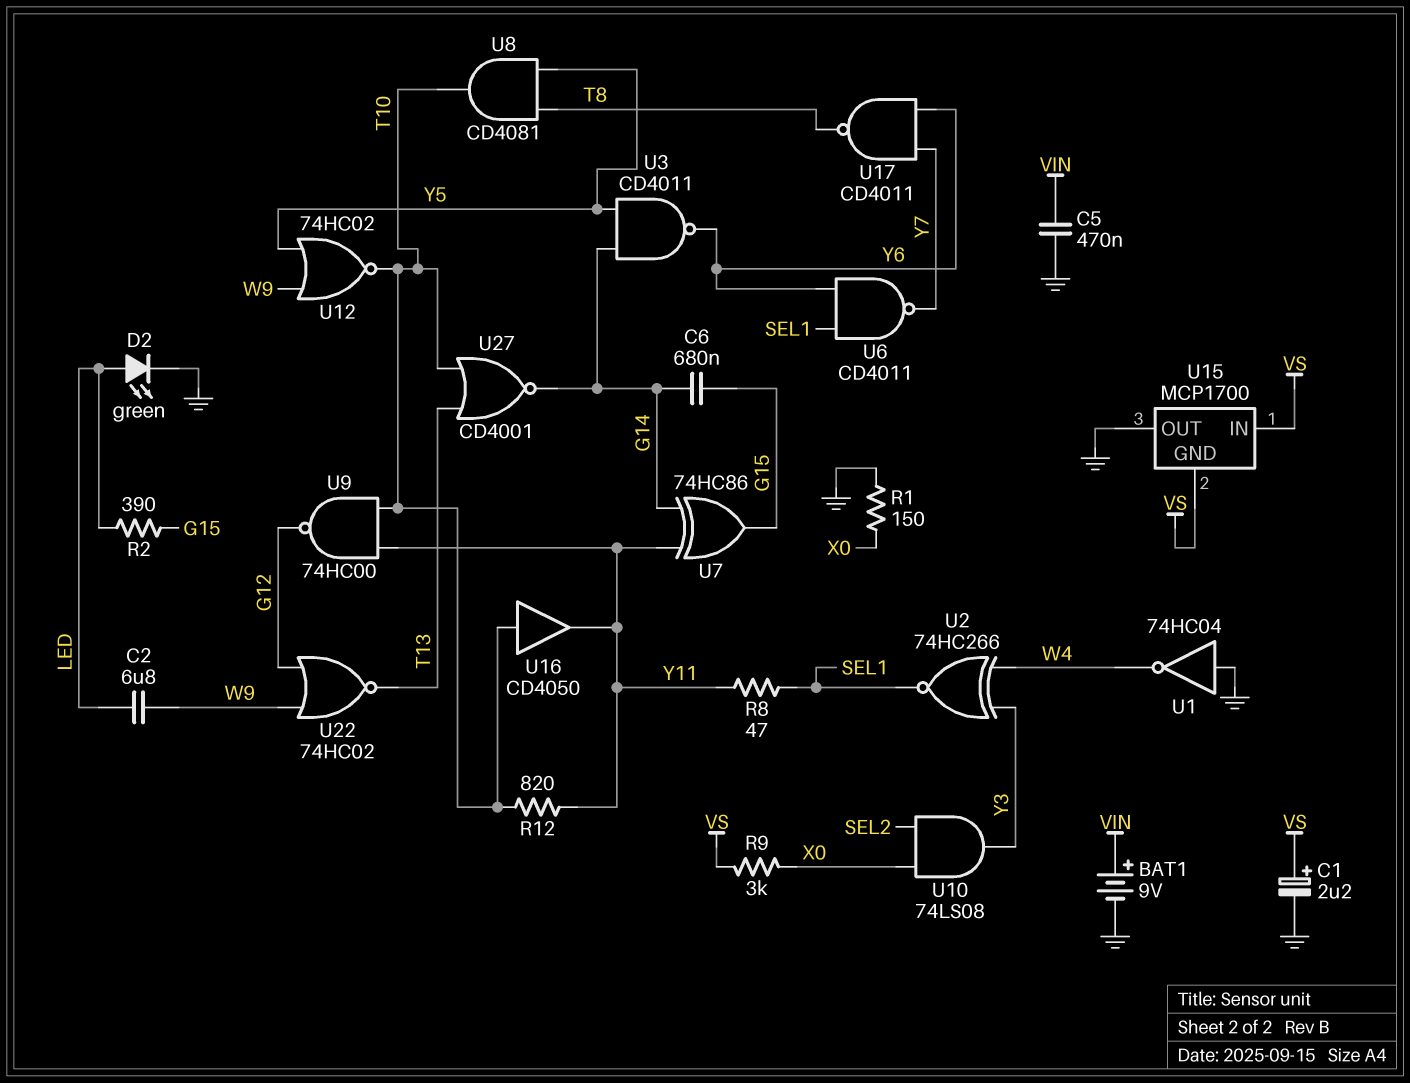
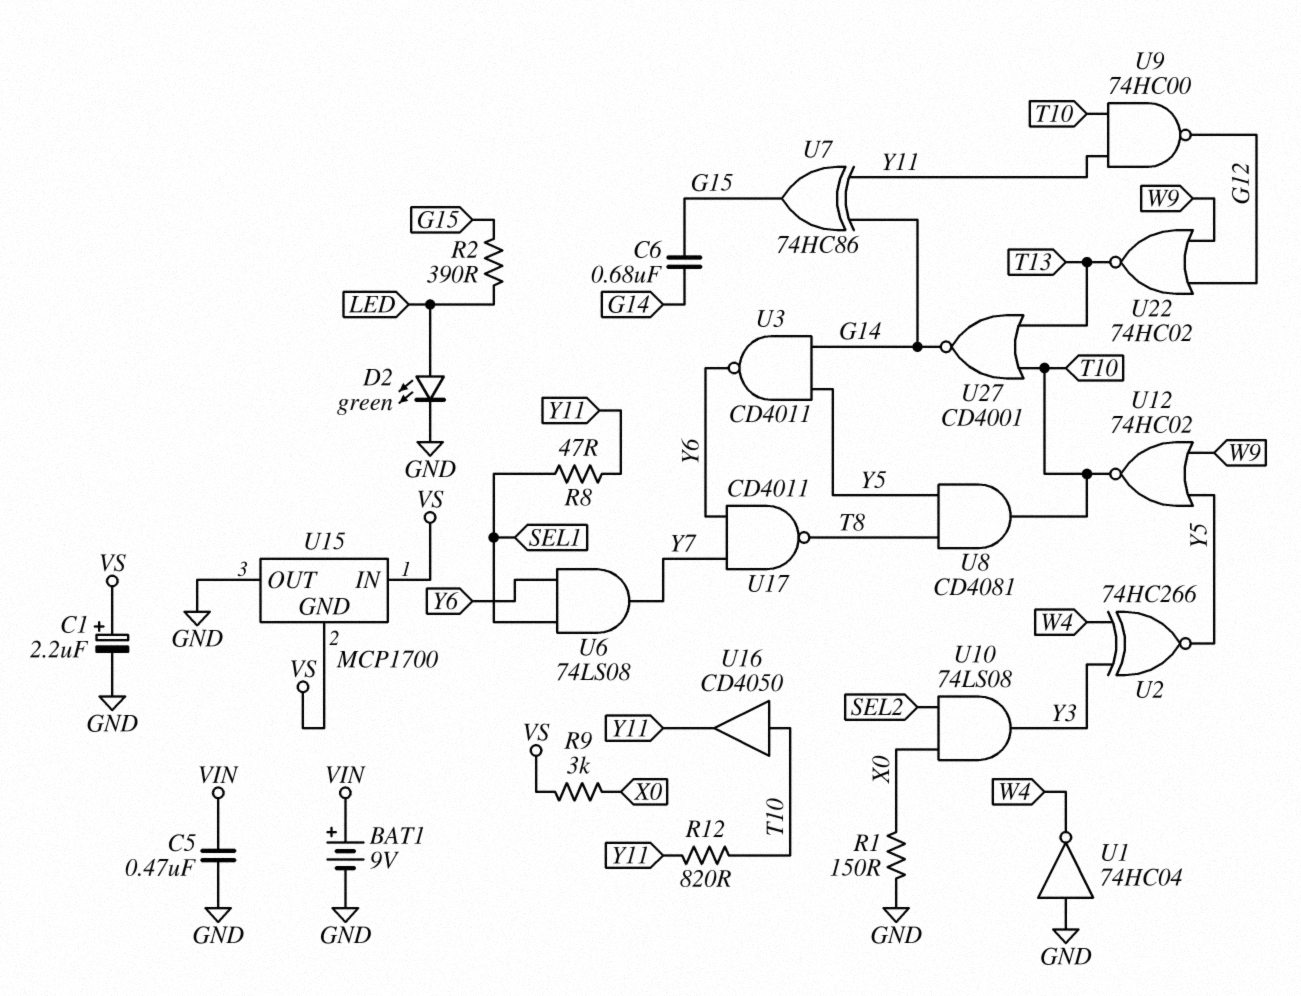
C2: 6.8uF (LED, W9) -> none
U2: XNOR 74HC266 (in W4, in Y3, out SEL1) -> XNOR 74HC266 (in W4, in Y3, out Y5)
U6: NAND CD4011 (in SEL1, in Y6, out Y7) -> AND 74LS08 (in SEL1, in Y6, out Y7)

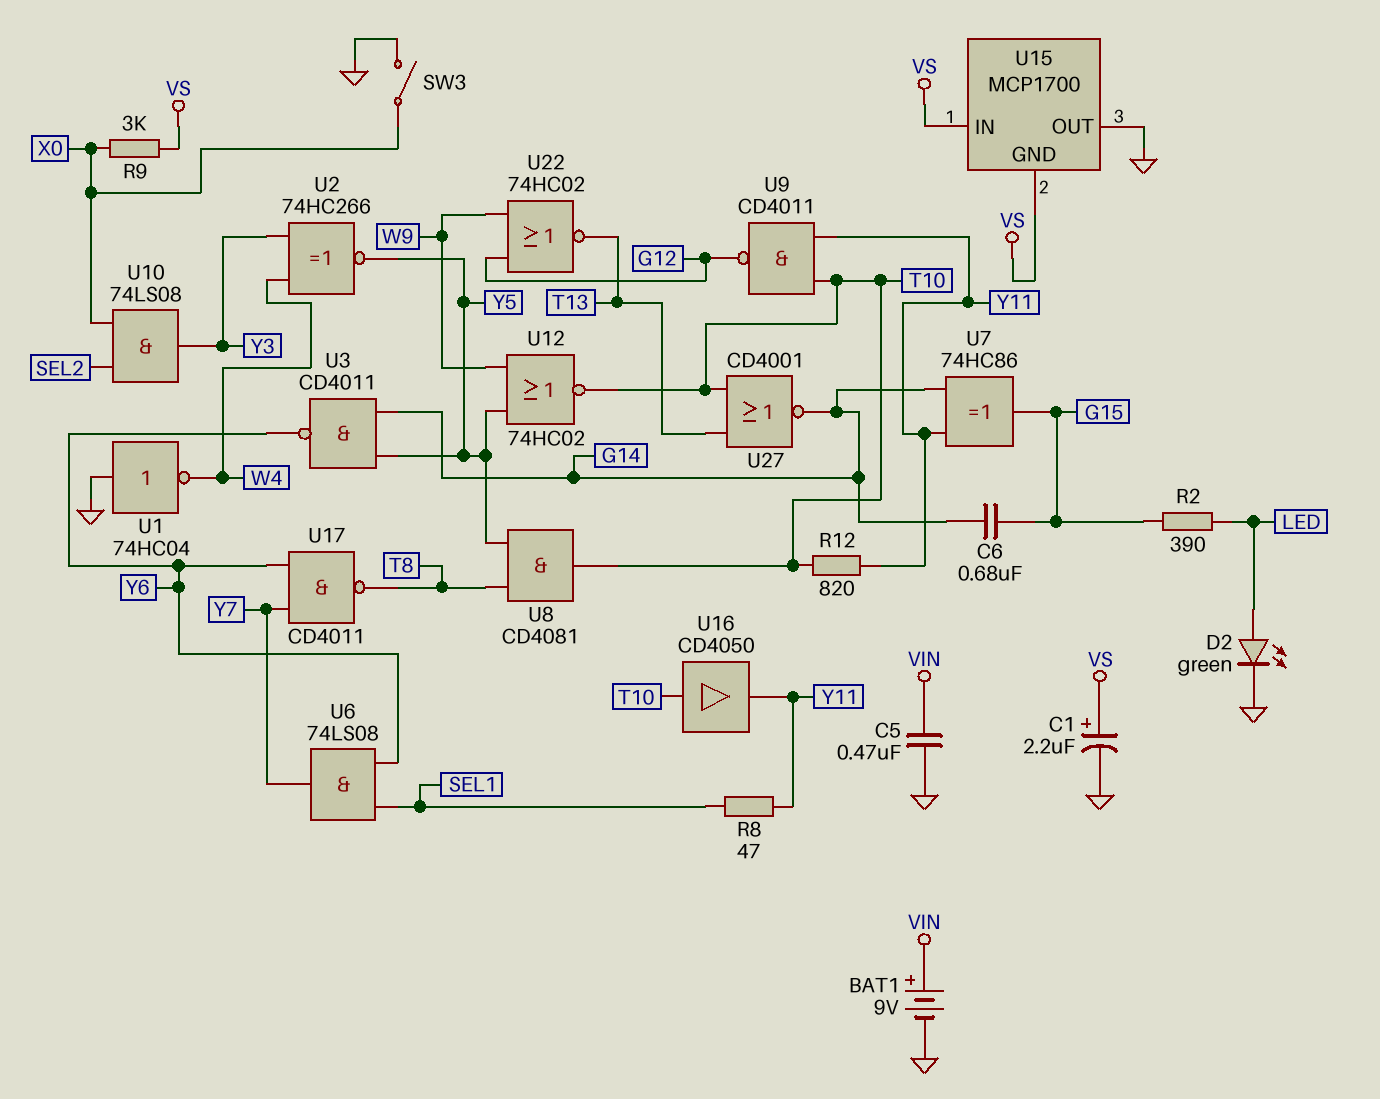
R1: 150 (GND, X0) -> none
SW3: none -> switch (GND, X0)
U9: NAND 74HC00 (in T10, in Y11, out G12) -> NAND CD4011 (in T10, in Y11, out G12)

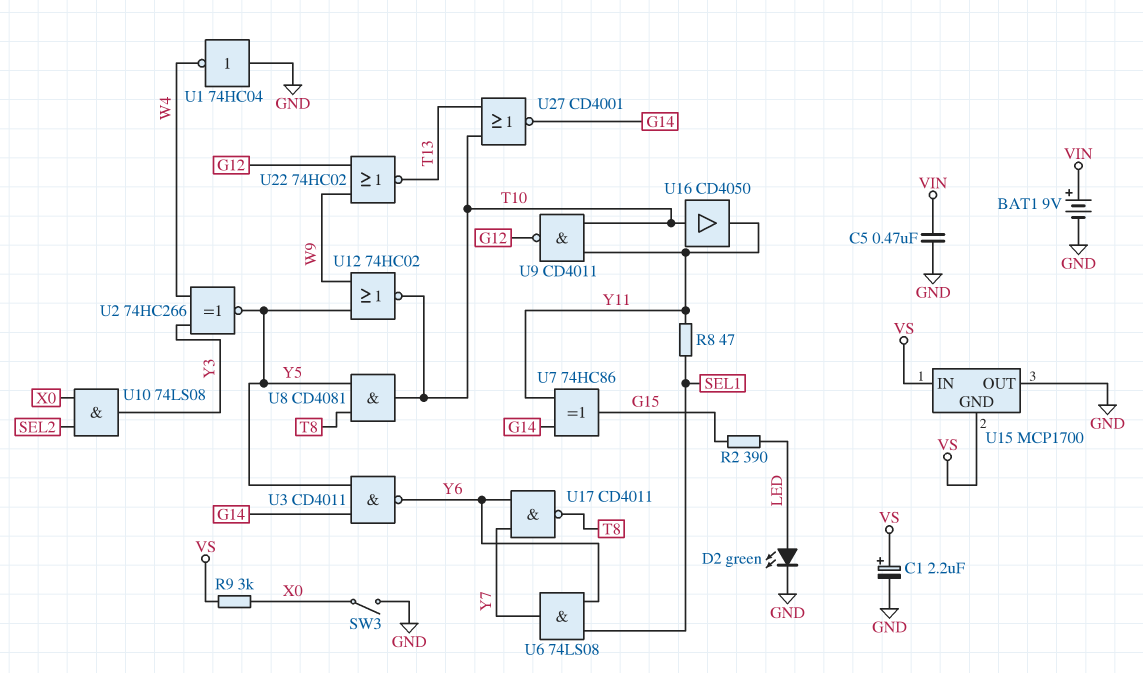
C6: 680nF (G14, G15) -> none
R12: 820 (T10, Y11) -> none

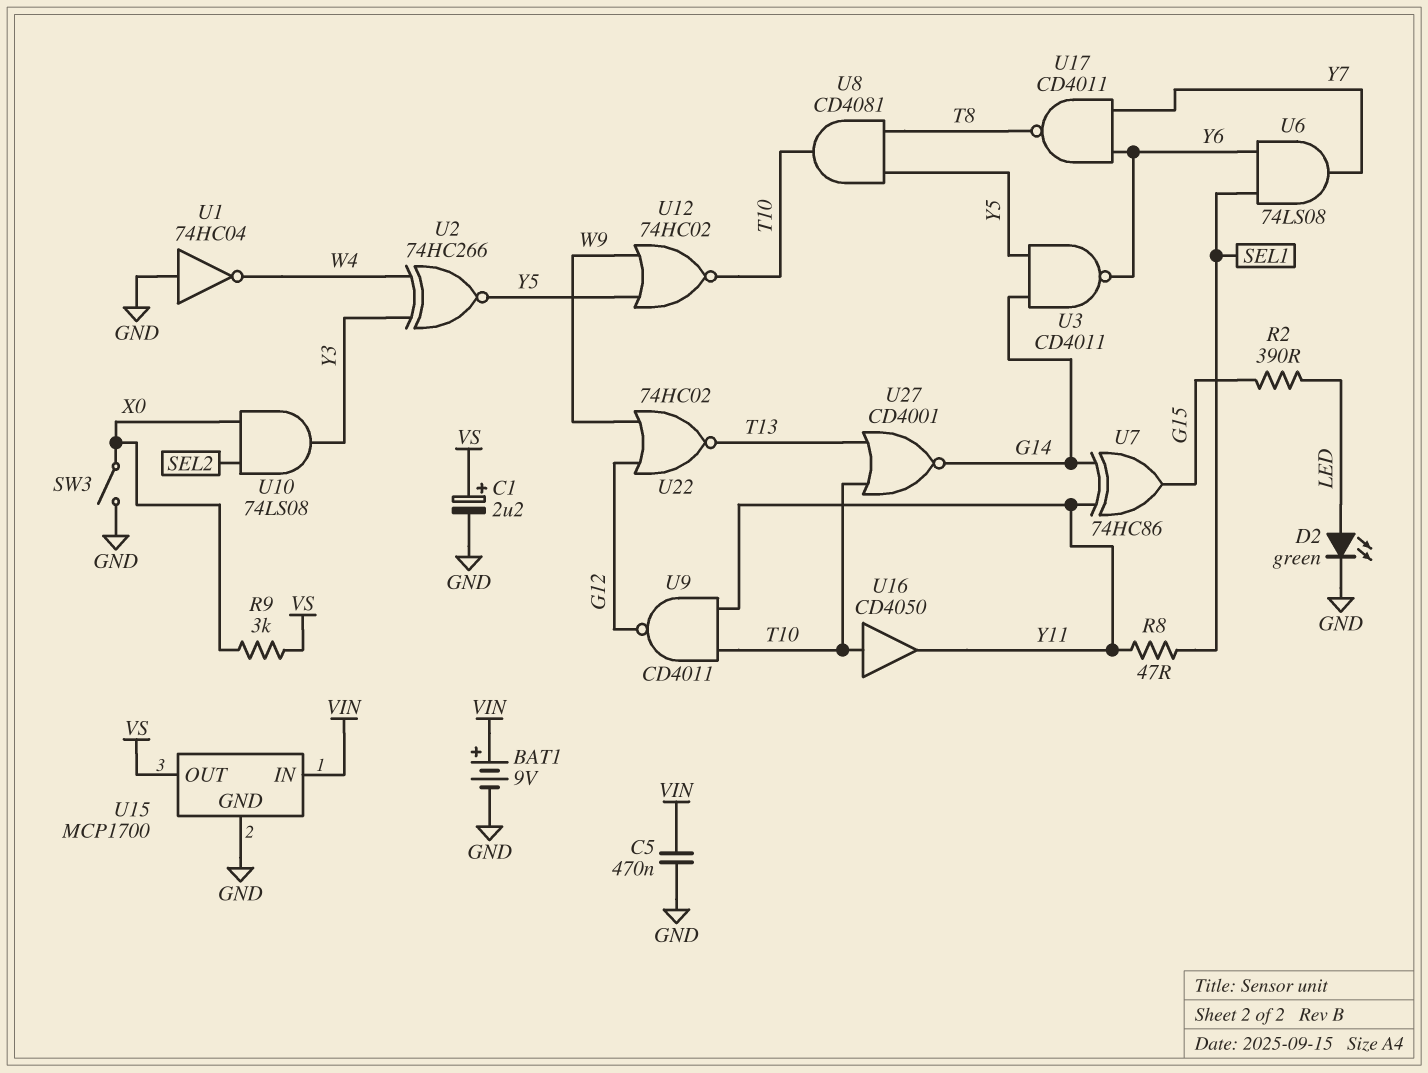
U15 pin GND: VS -> GND
U15 pin IN: VS -> VIN
U15 pin OUT: GND -> VS

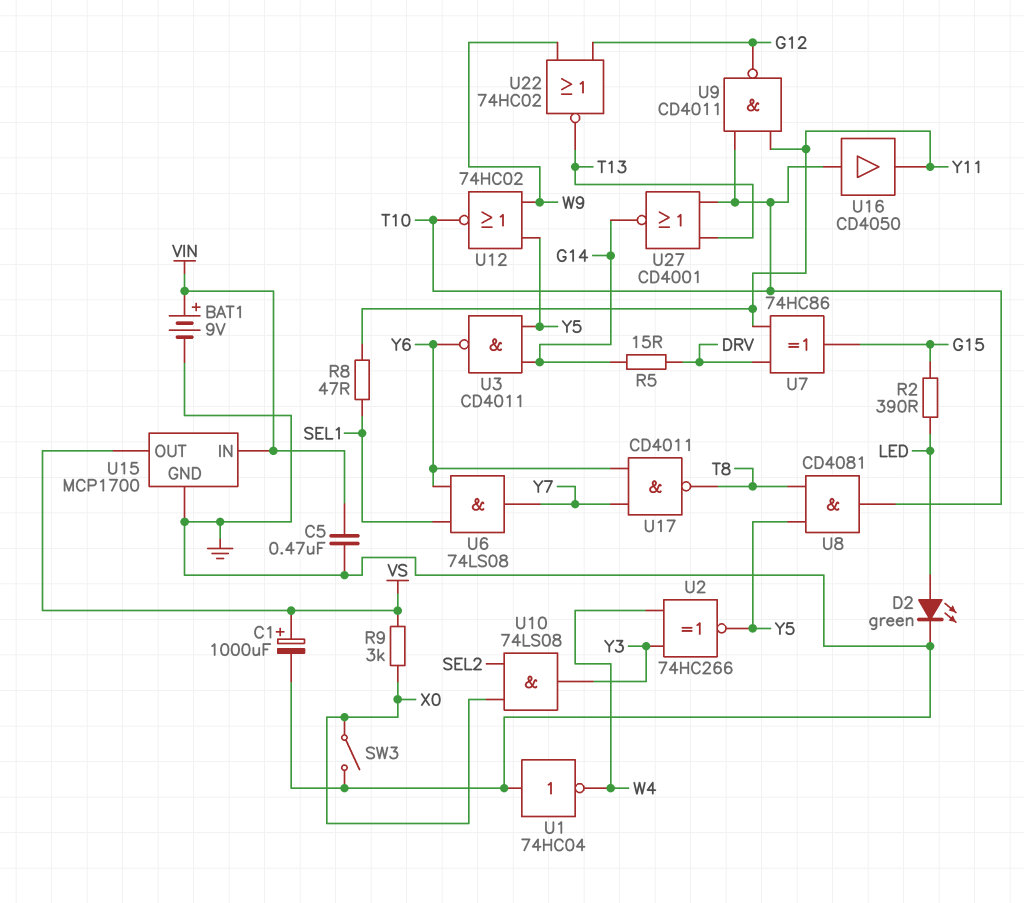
C1: 2.2uF (plus VS, minus GND) -> 1000uF (plus VS, minus GND)
R5: none -> 15 (DRV, G14)
U7: XOR 74HC86 (in G14, in Y11, out G15) -> XOR 74HC86 (in DRV, in Y11, out G15)

